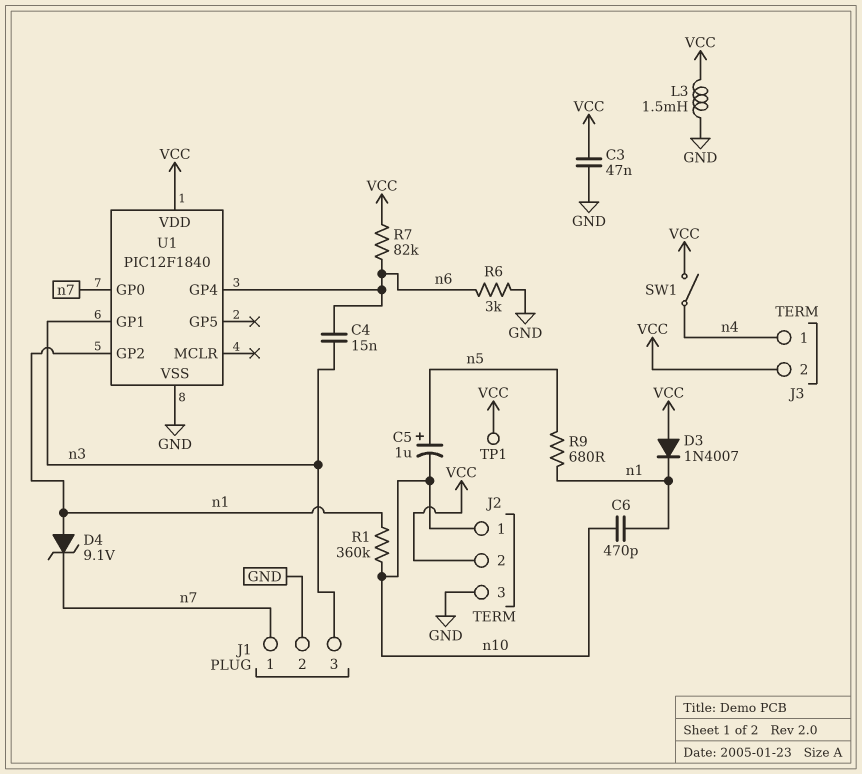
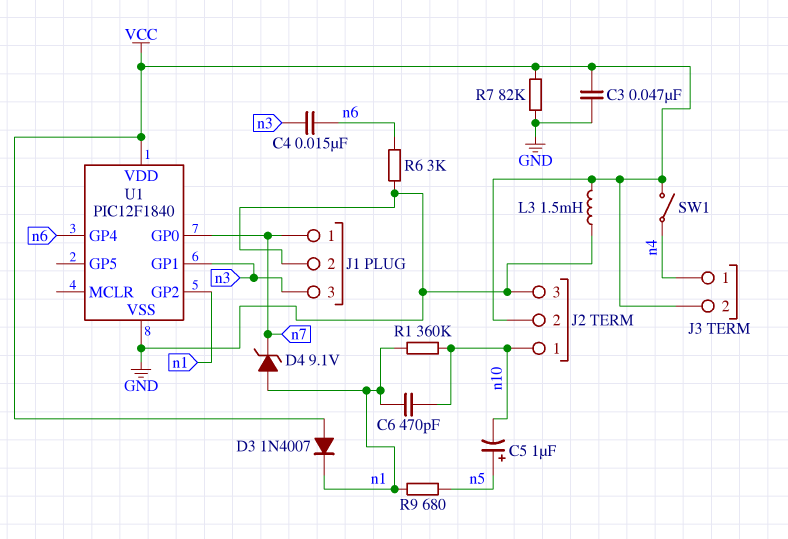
R7: 82k (VCC, n6) -> 82k (GND, VCC)
TP1: test point (VCC) -> none

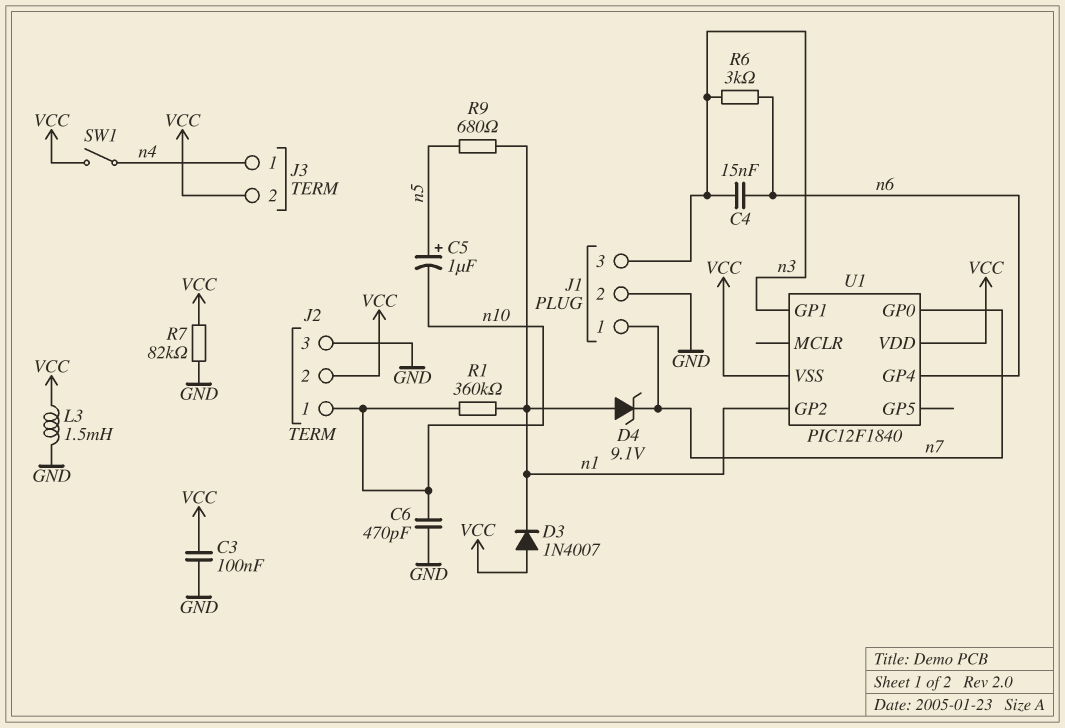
C3: 47nF (GND, VCC) -> 100nF (GND, VCC)
C6: 470pF (n1, n10) -> 470pF (GND, n10)
R6: 3k (GND, n6) -> 3k (n3, n6)
U1 pin VSS: GND -> VCC

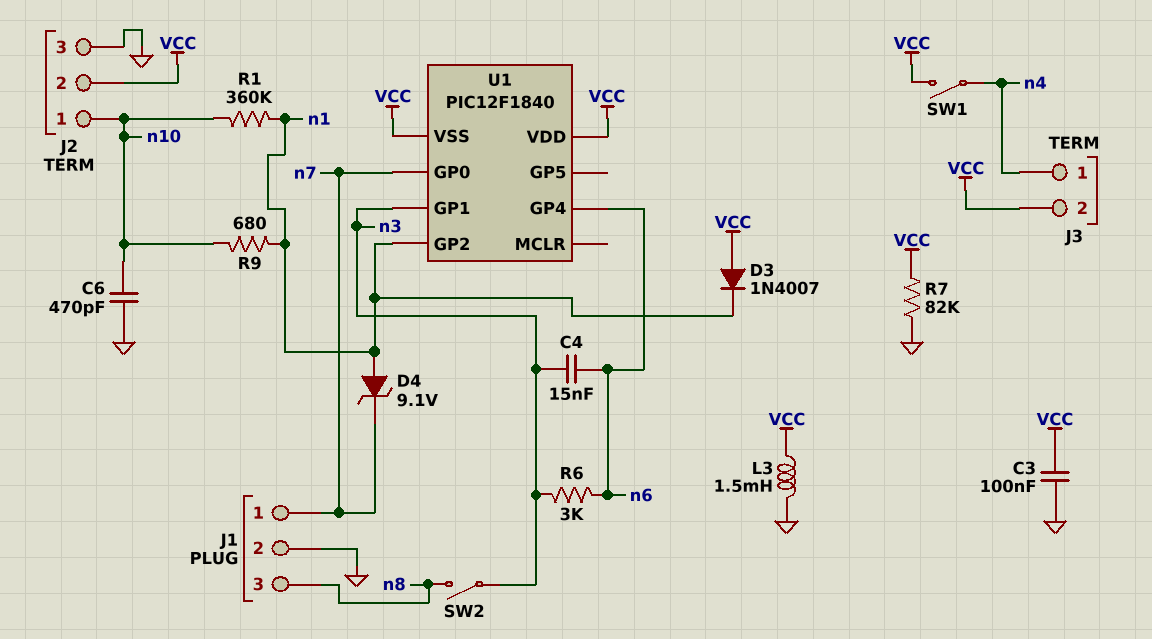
C5: 1uF (plus n5, minus n10) -> none
J1 pin 3: n3 -> n8
R9: 680 (n1, n5) -> 680 (n1, n10)
SW2: none -> switch (n3, n8)

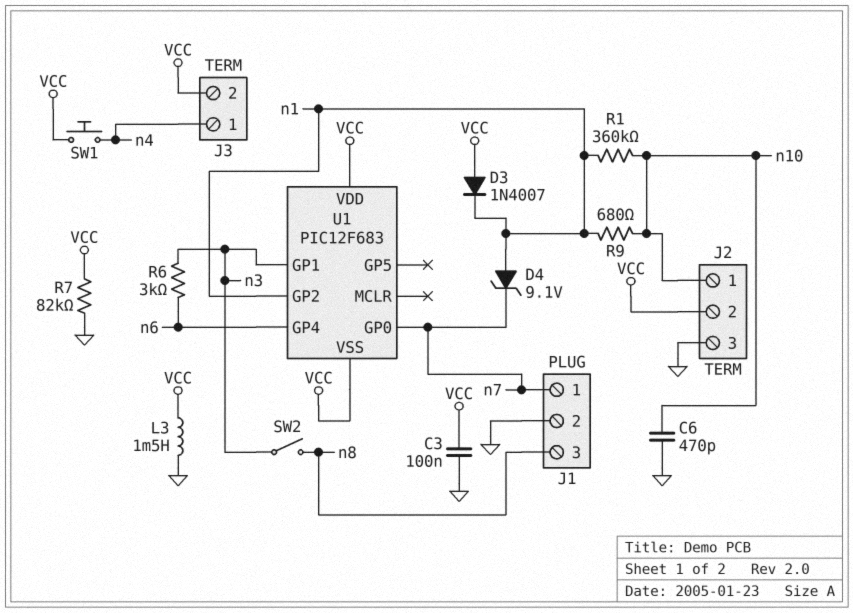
C4: 15nF (n3, n6) -> none
SW1: switch (VCC, n4) -> button (VCC, n4)
U1: PIC12F1840 -> PIC12F683

